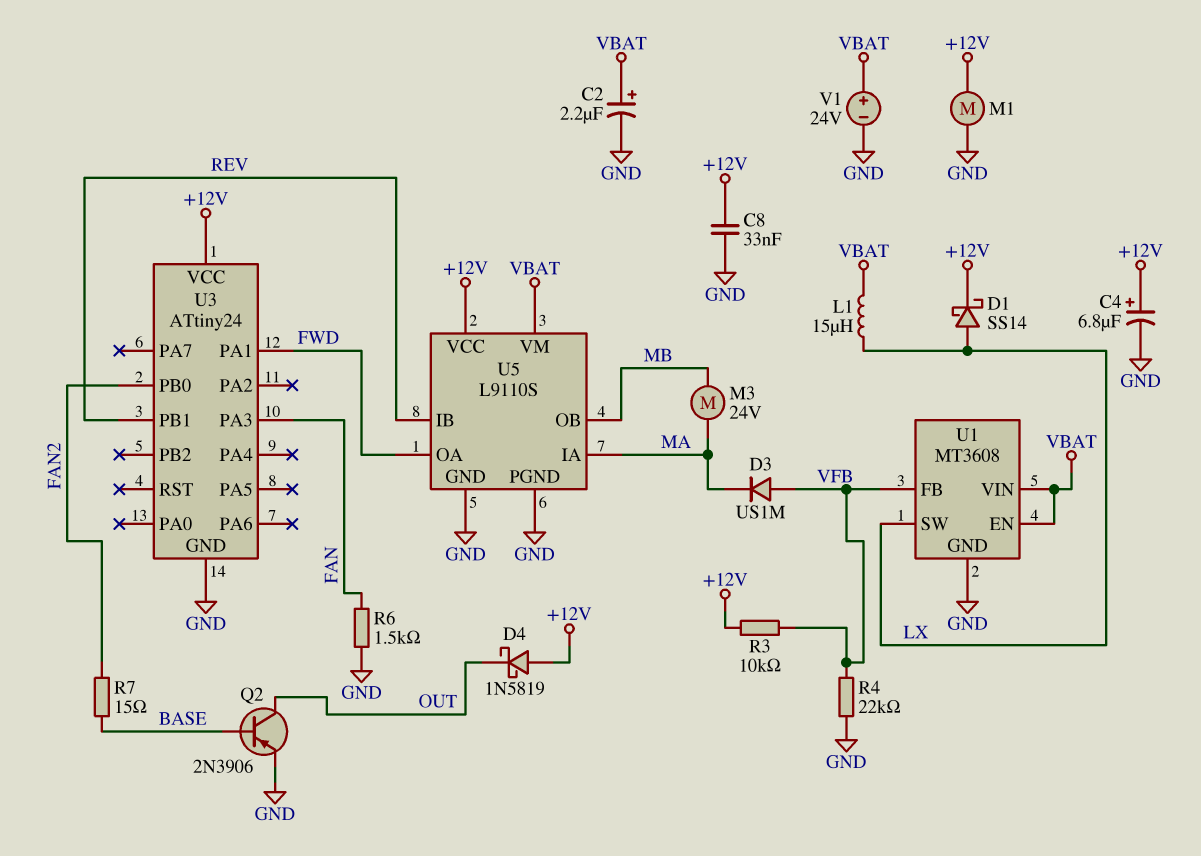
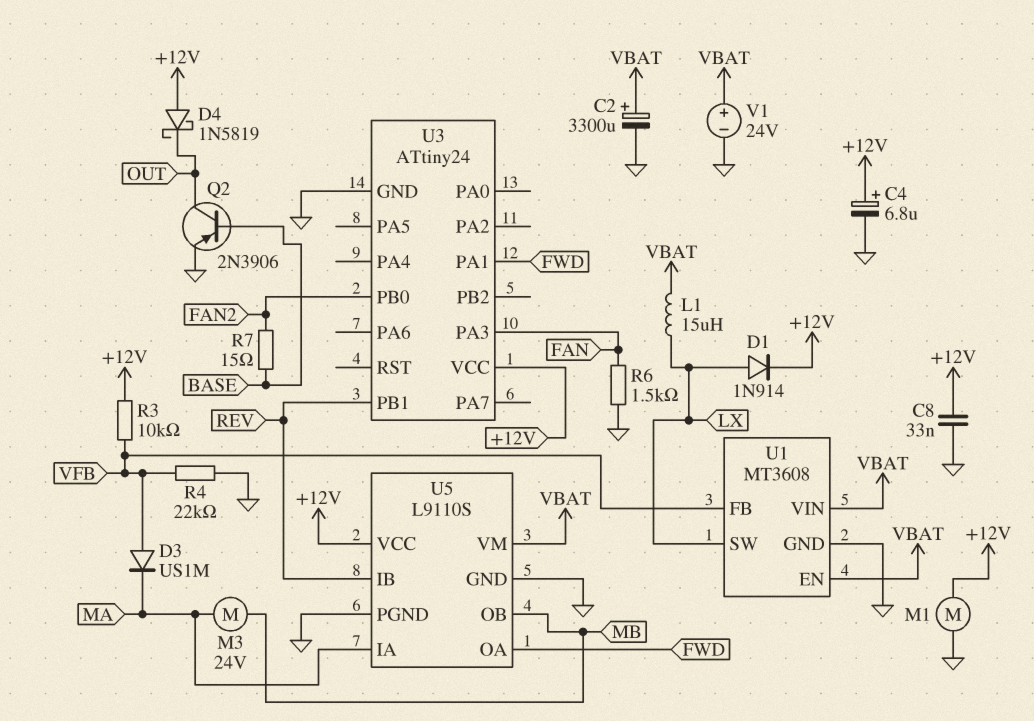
C2: 2.2uF (plus VBAT, minus GND) -> 3300uF (plus VBAT, minus GND)
D1: schottky SS14 (A LX, K +12V) -> diode 1N914 (A LX, K +12V)

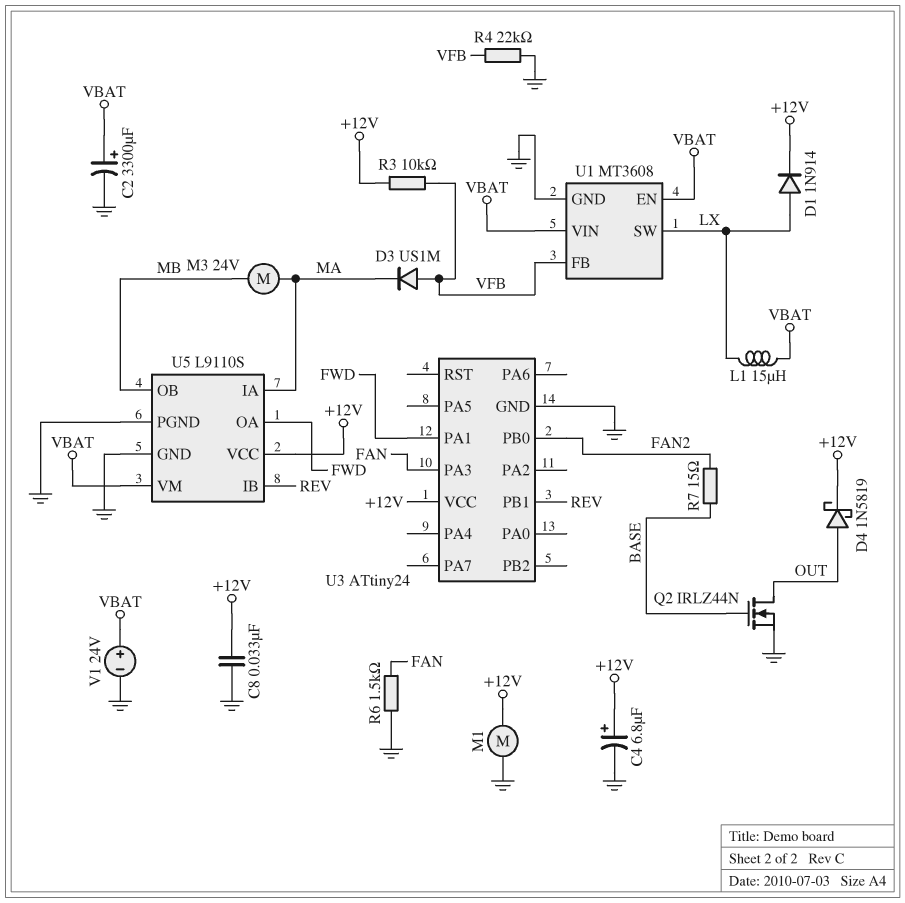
D4: schottky 1N5819 (A +12V, K OUT) -> schottky 1N5819 (A OUT, K +12V)
Q2: PNP 2N3906 (B BASE, C OUT, E GND) -> NMOS IRLZ44N (G BASE, D OUT, S GND)

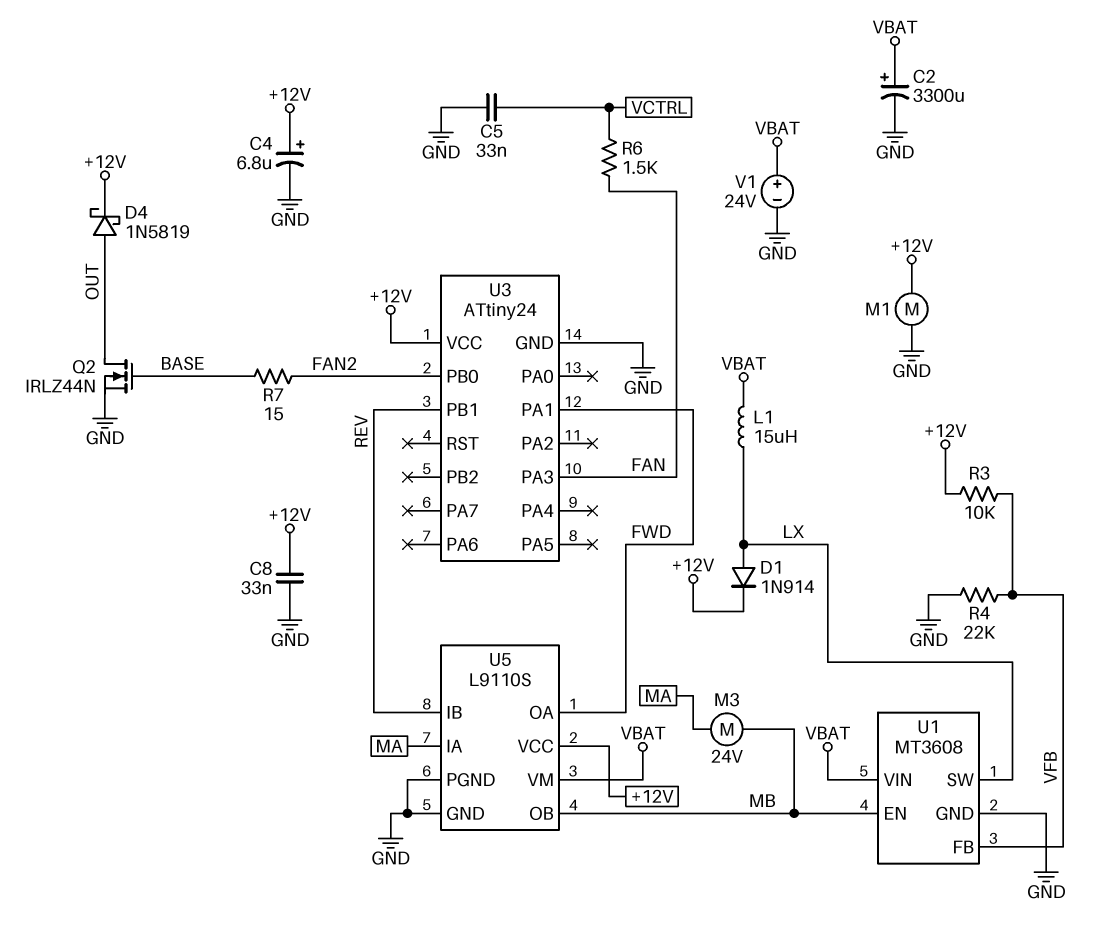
C5: none -> 33nF (GND, VCTRL)
D3: diode US1M (A VFB, K MA) -> none
R6: 1.5k (FAN, GND) -> 1.5k (FAN, VCTRL)
U1 pin EN: VBAT -> MB

